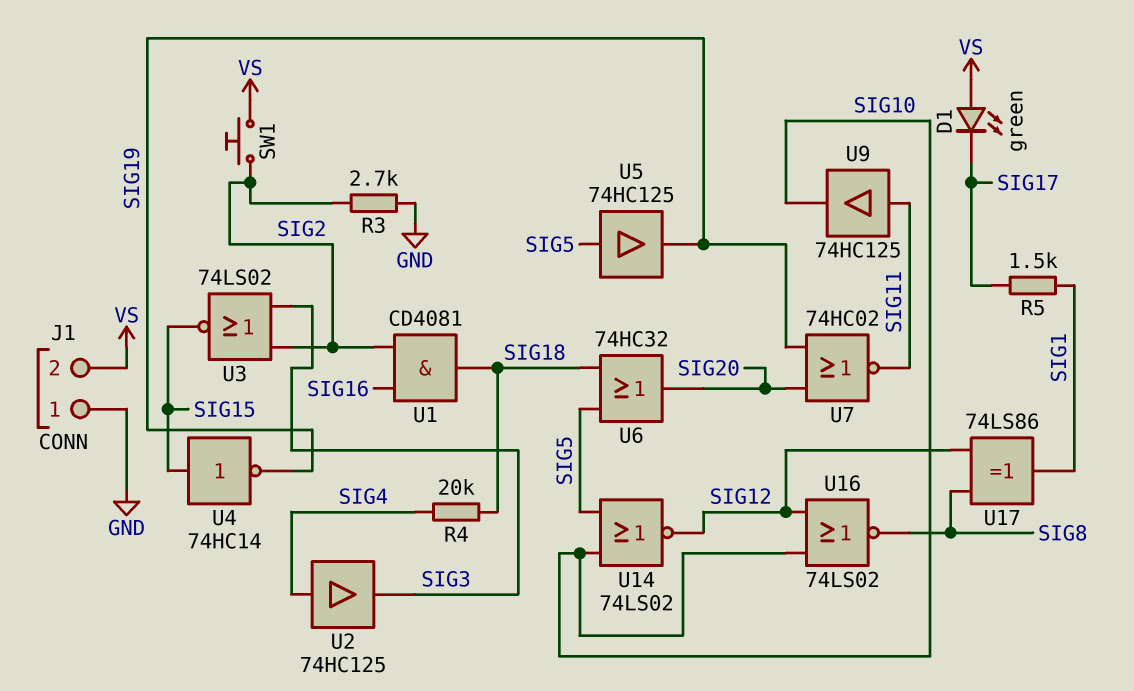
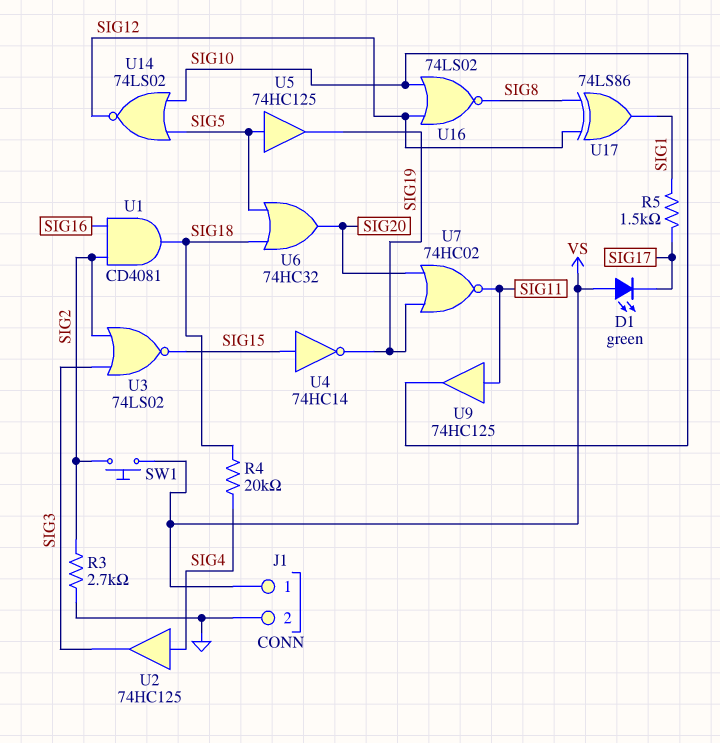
J1 pin 1: GND -> VS
J1 pin 2: VS -> GND

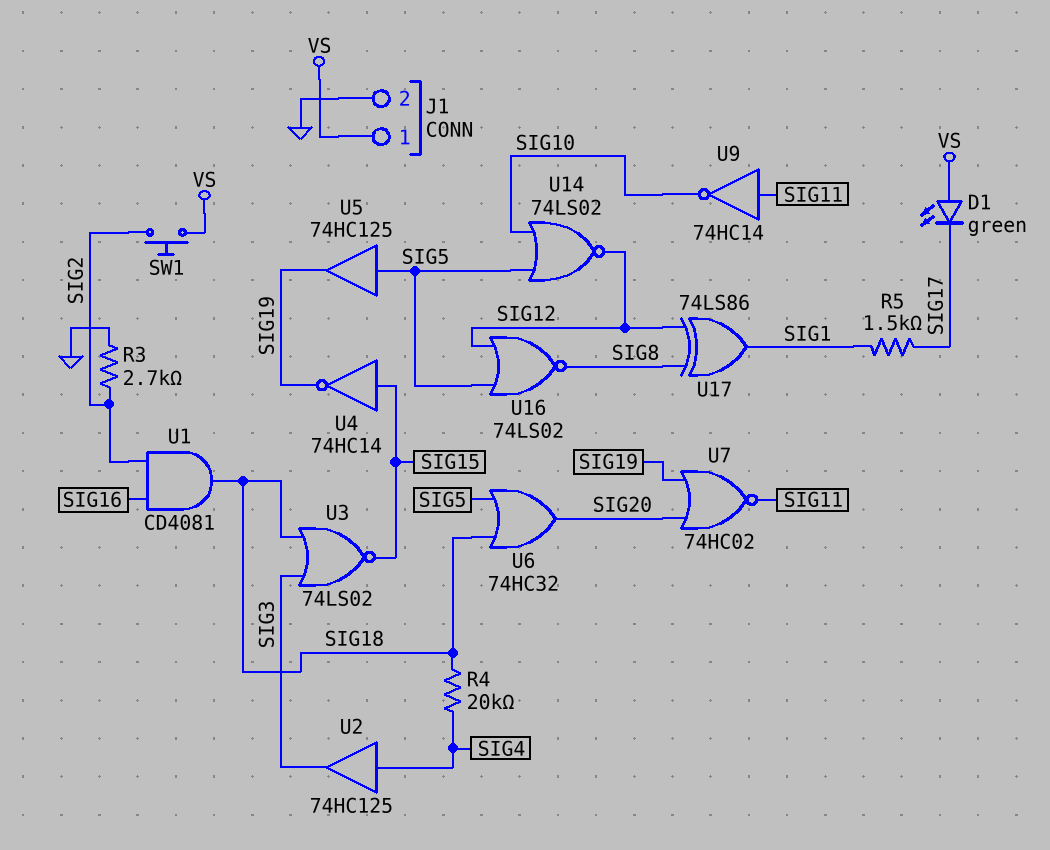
U3: NOR 74LS02 (in SIG2, in SIG3, out SIG15) -> NOR 74LS02 (in SIG3, in SIG18, out SIG15)
U9: buffer 74HC125 (in SIG11, out SIG10) -> NOT 74HC14 (in SIG11, out SIG10)
U16: NOR 74LS02 (in SIG10, in SIG12, out SIG8) -> NOR 74LS02 (in SIG5, in SIG12, out SIG8)

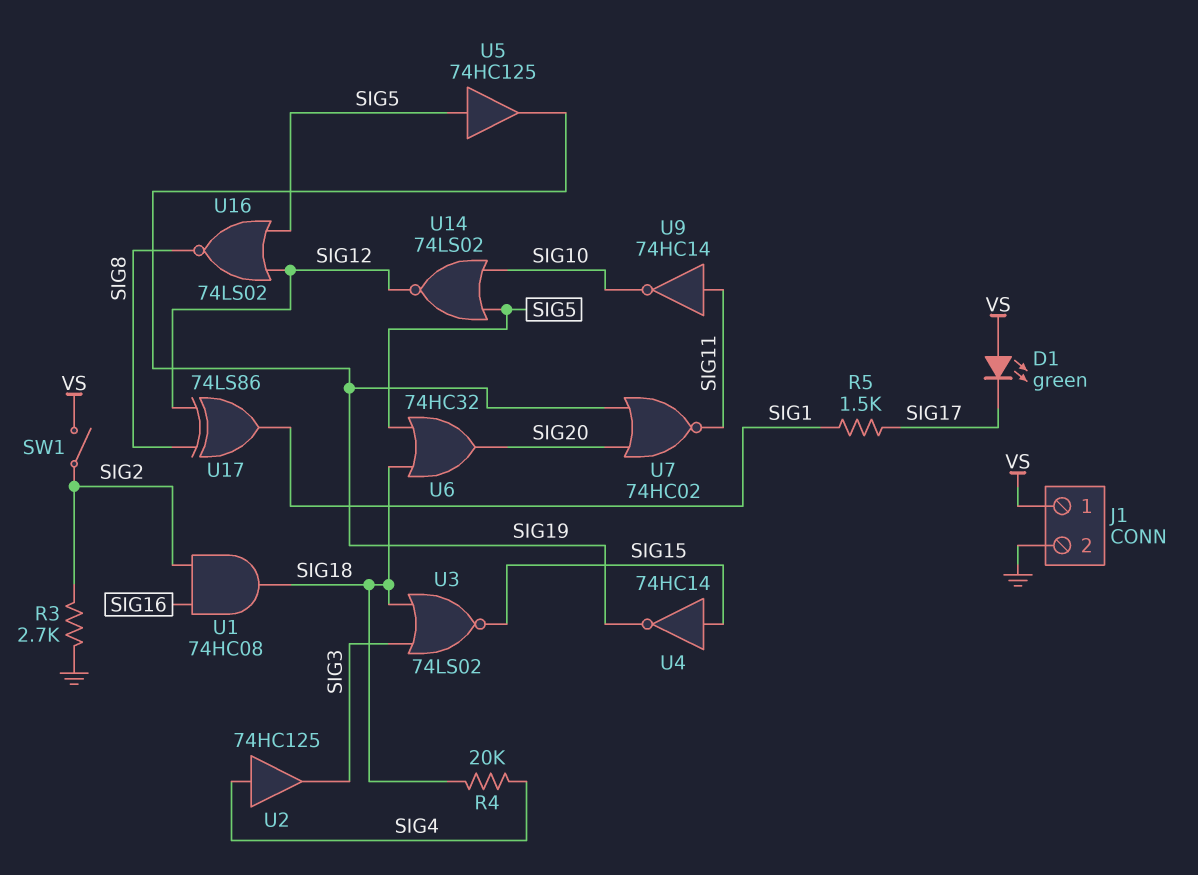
SW1: button (SIG2, VS) -> switch (SIG2, VS)
U1: AND CD4081 (in SIG2, in SIG16, out SIG18) -> AND 74HC08 (in SIG2, in SIG16, out SIG18)

